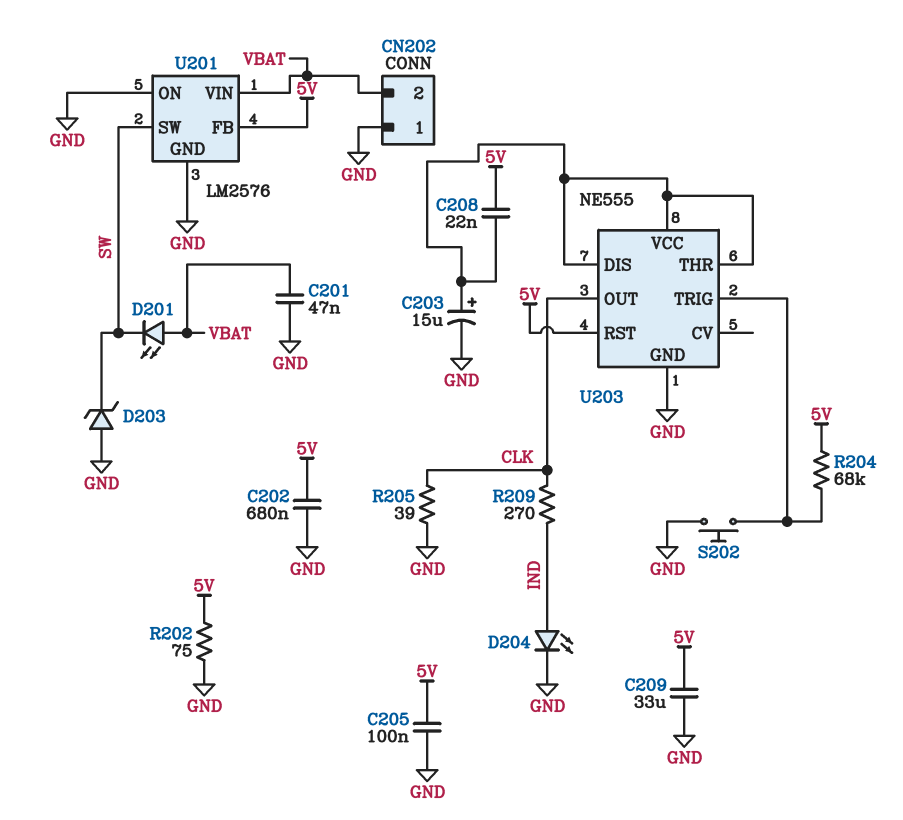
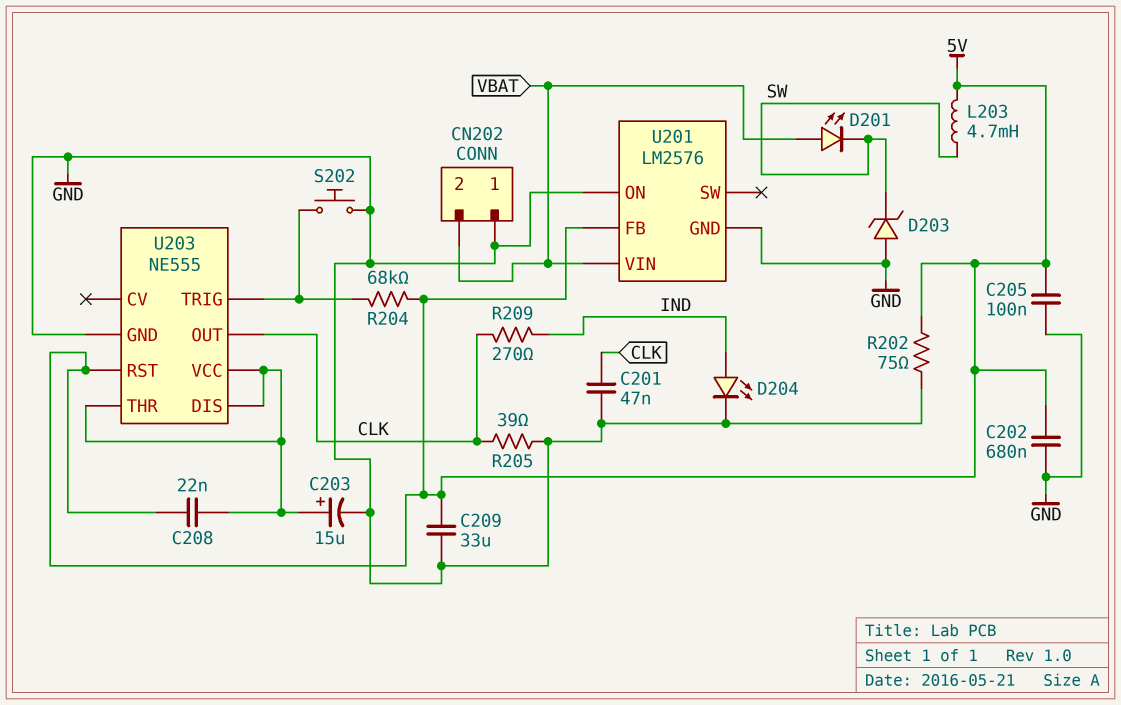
C201: 47nF (GND, VBAT) -> 47nF (CLK, GND)
L203: none -> 4.7mH (5V, SW)
U201 pin SW: SW -> none

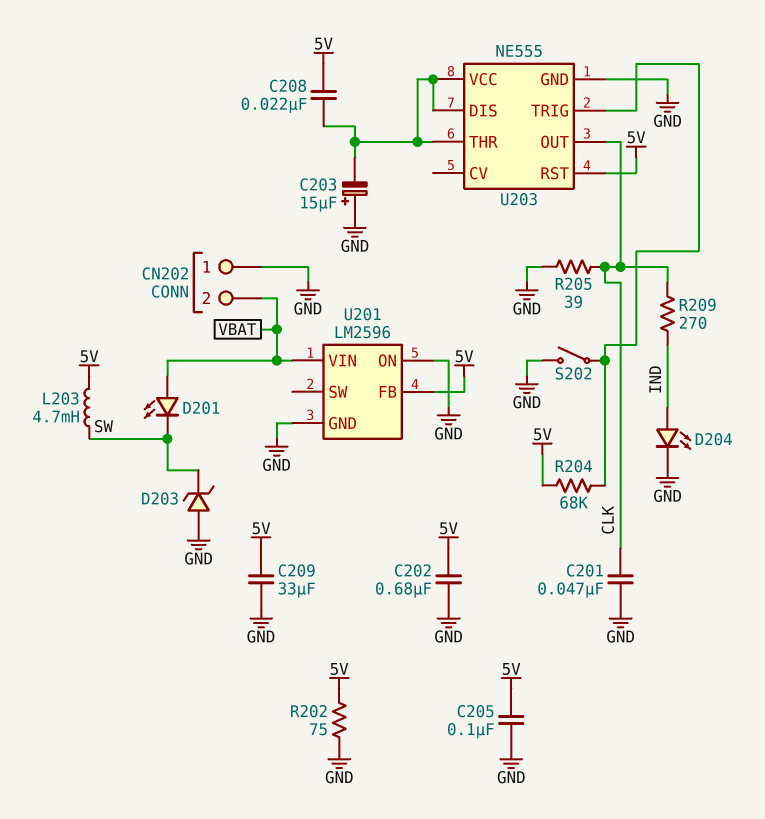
C203: 15uF (plus U203/DIS, minus GND) -> 15uF (plus GND, minus U203/DIS)
S202: button (GND, U203/TRIG) -> switch (GND, U203/TRIG)
U201: LM2576 -> LM2596

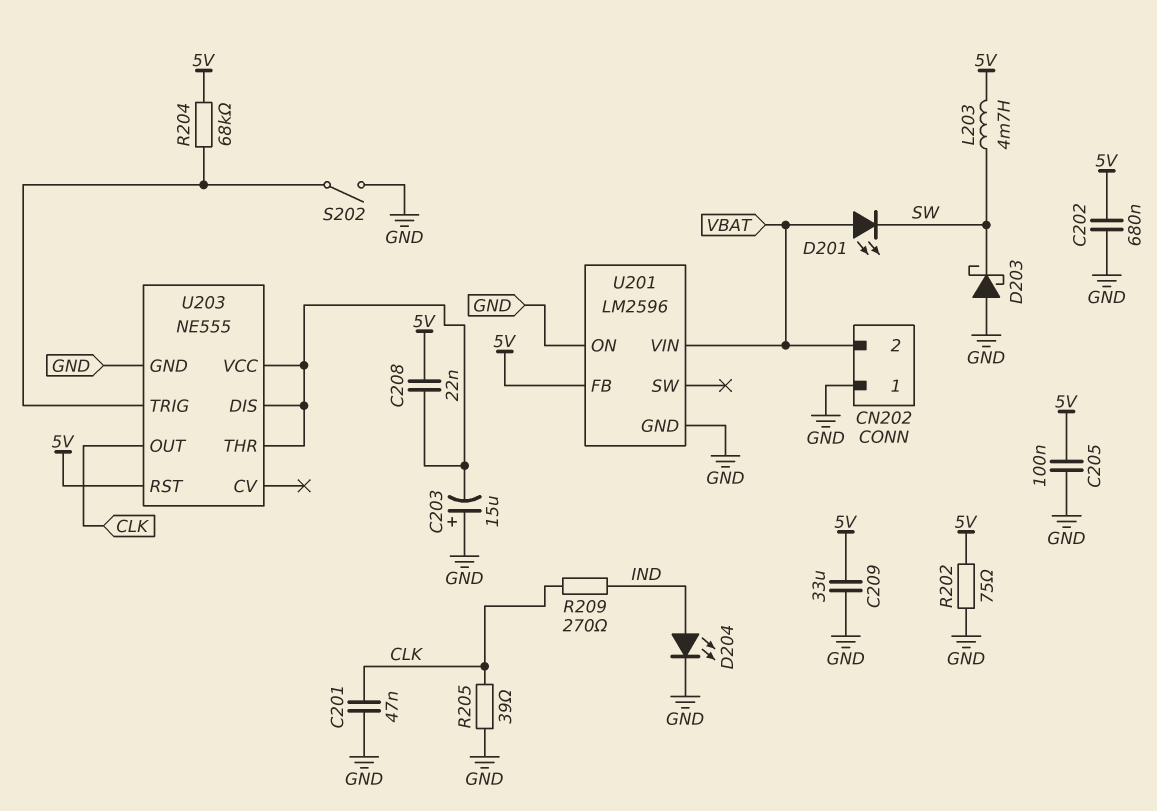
D203: zener (A GND, K SW) -> schottky (A GND, K SW)

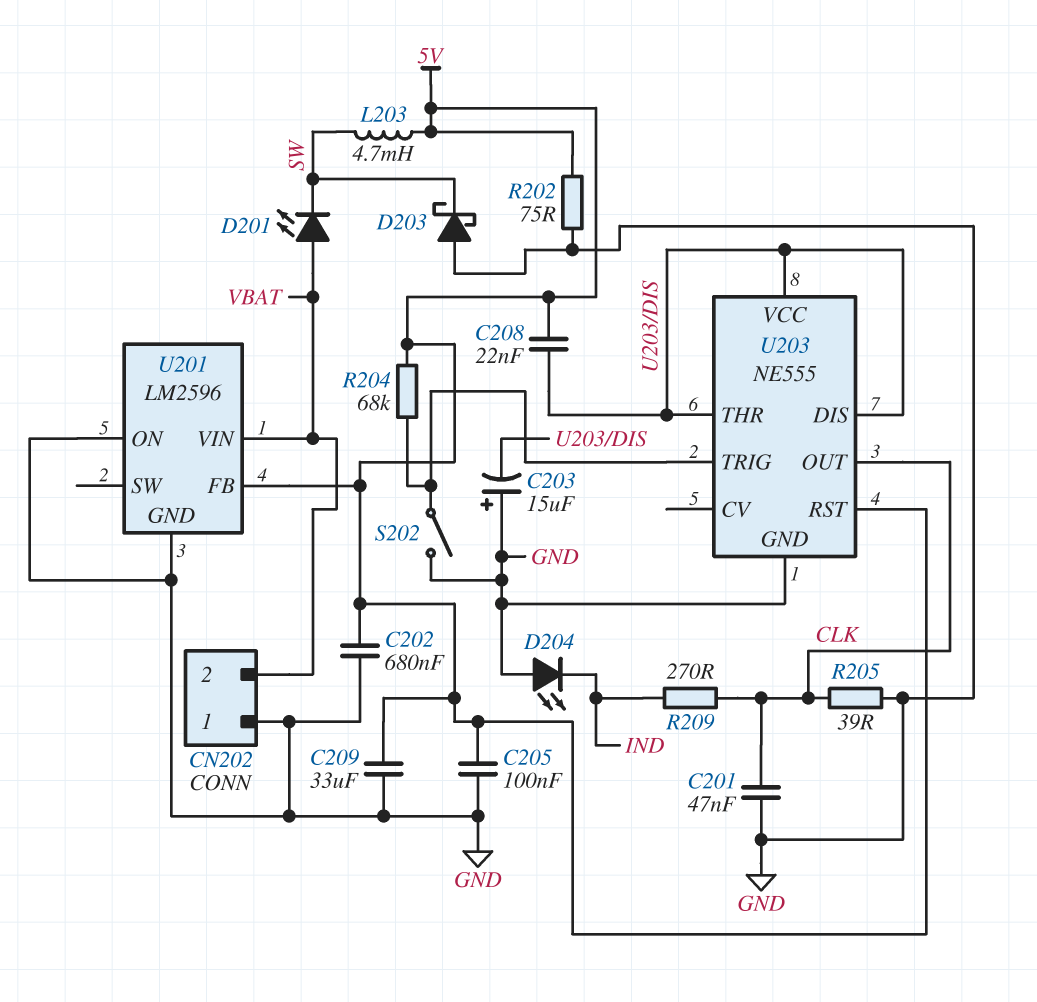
D204: LED (A IND, K GND) -> LED (A GND, K IND)

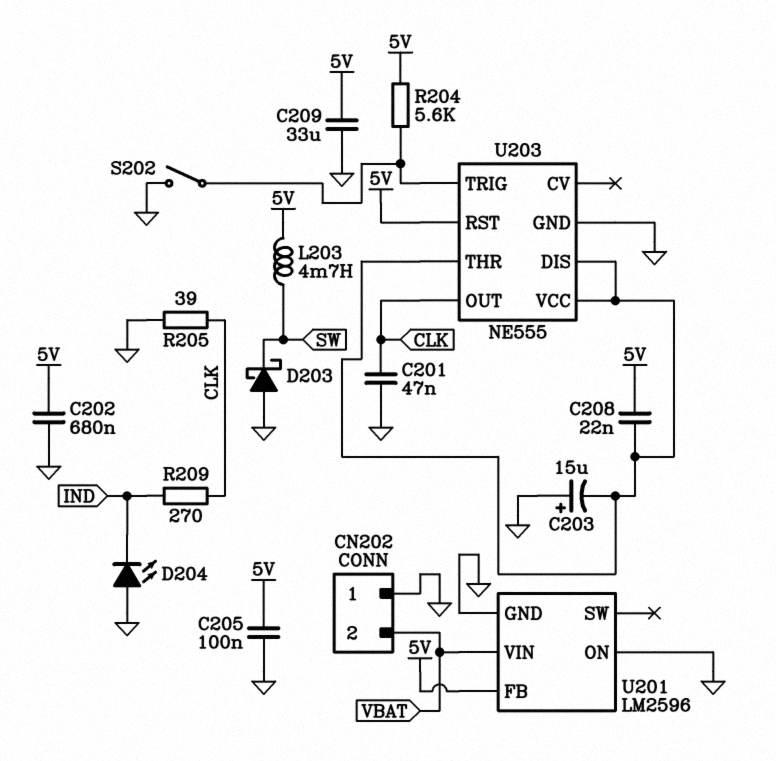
D201: LED (A VBAT, K SW) -> none
R202: 75 (5V, GND) -> none
R204: 68k (5V, U203/TRIG) -> 5.6k (5V, U203/TRIG)

